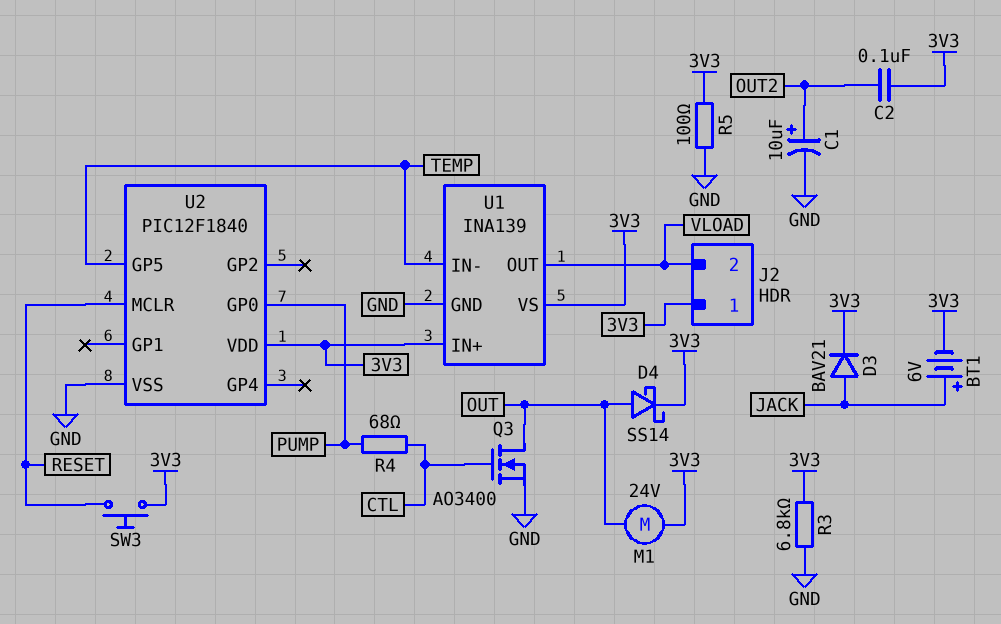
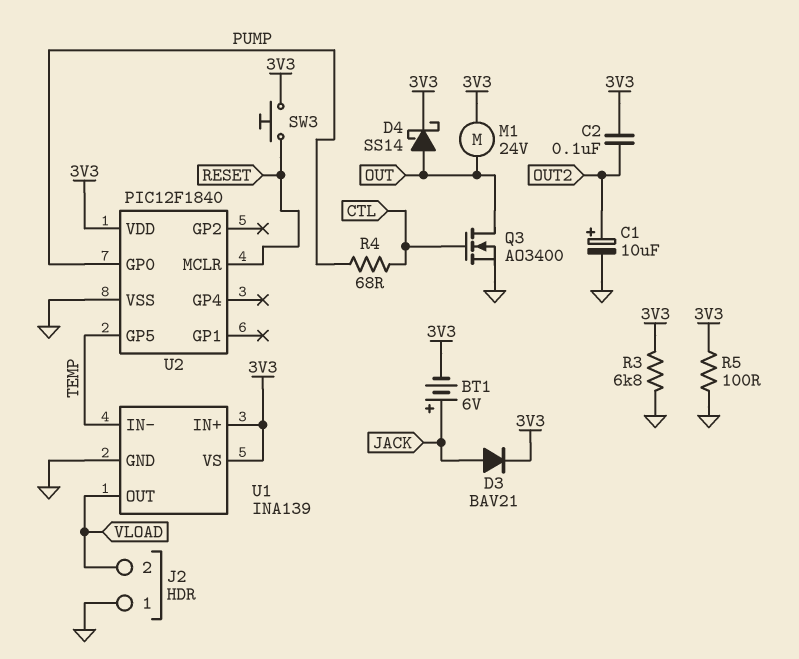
J2 pin 1: 3V3 -> GND

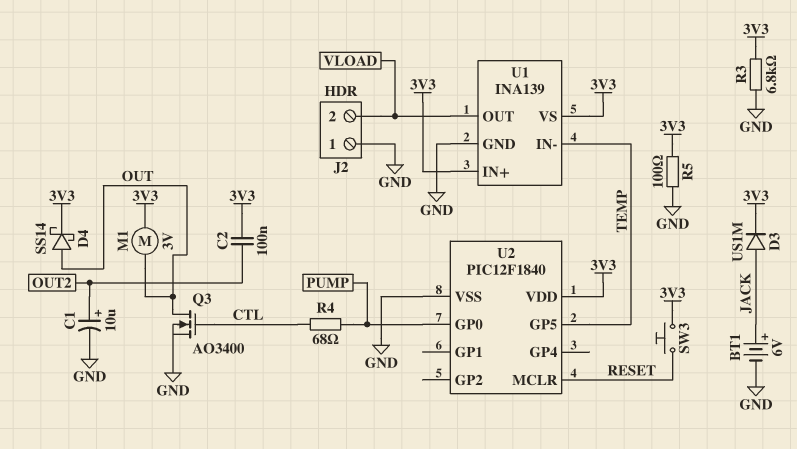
BT1: 6V (plus JACK, minus 3V3) -> 6V (plus JACK, minus GND)
D3: diode BAV21 (A JACK, K 3V3) -> diode US1M (A JACK, K 3V3)
M1: motor 24V (3V3, OUT) -> motor 3V (3V3, OUT)

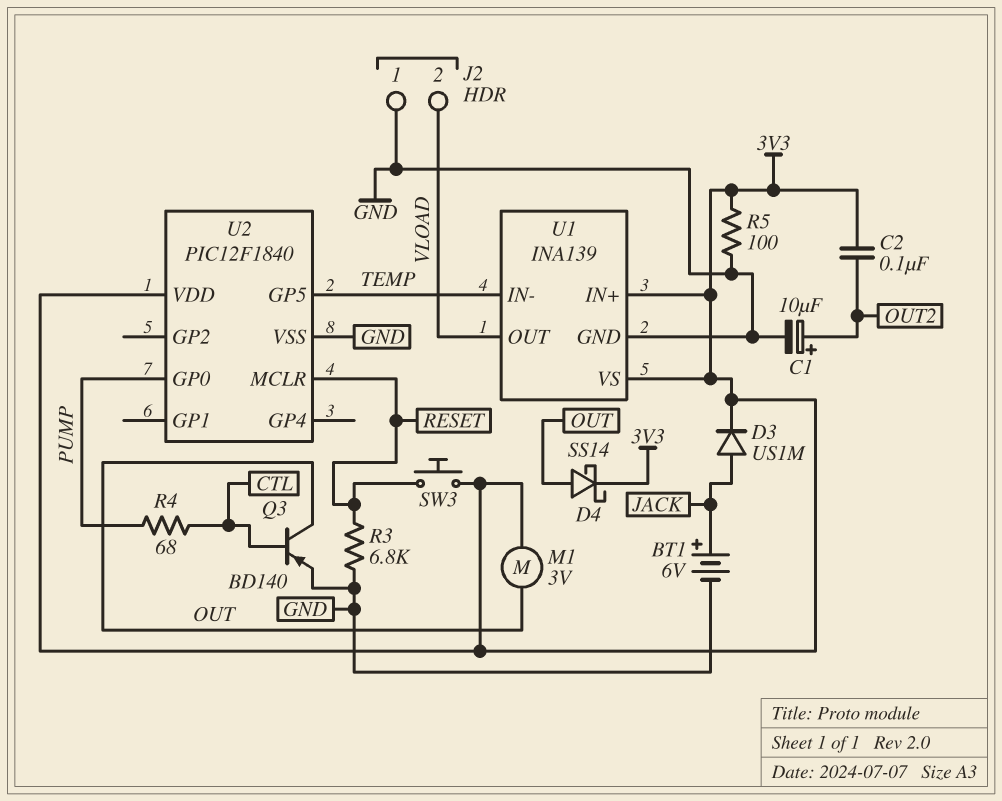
Q3: NMOS AO3400 (G CTL, D OUT, S GND) -> PNP BD140 (B CTL, C OUT, E GND)
R3: 6.8k (3V3, GND) -> 6.8k (GND, RESET)

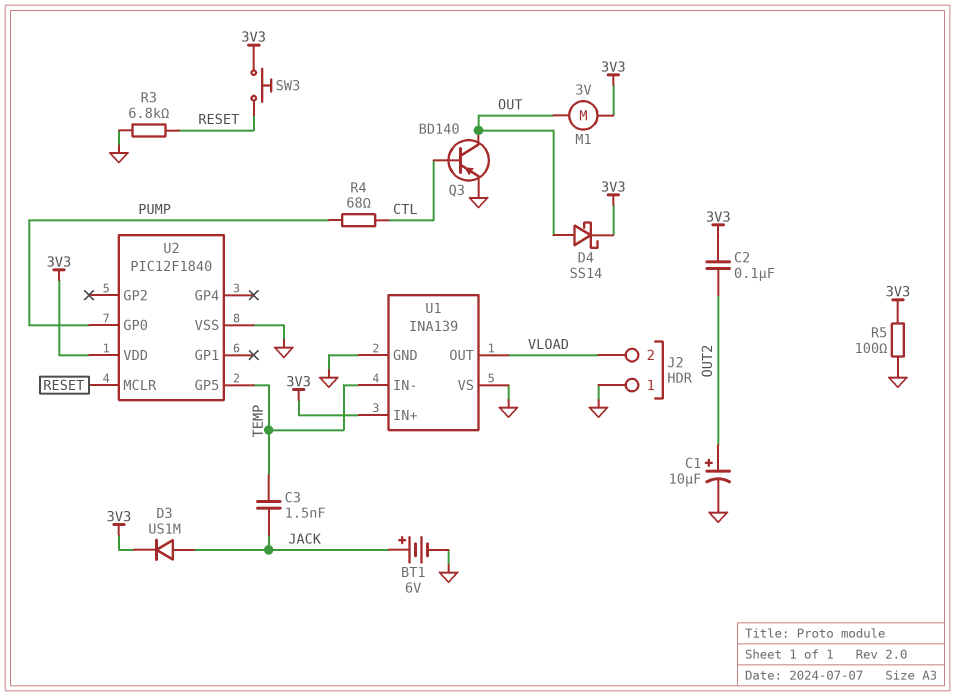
C3: none -> 1.5nF (JACK, TEMP)
U1 pin VS: 3V3 -> GND

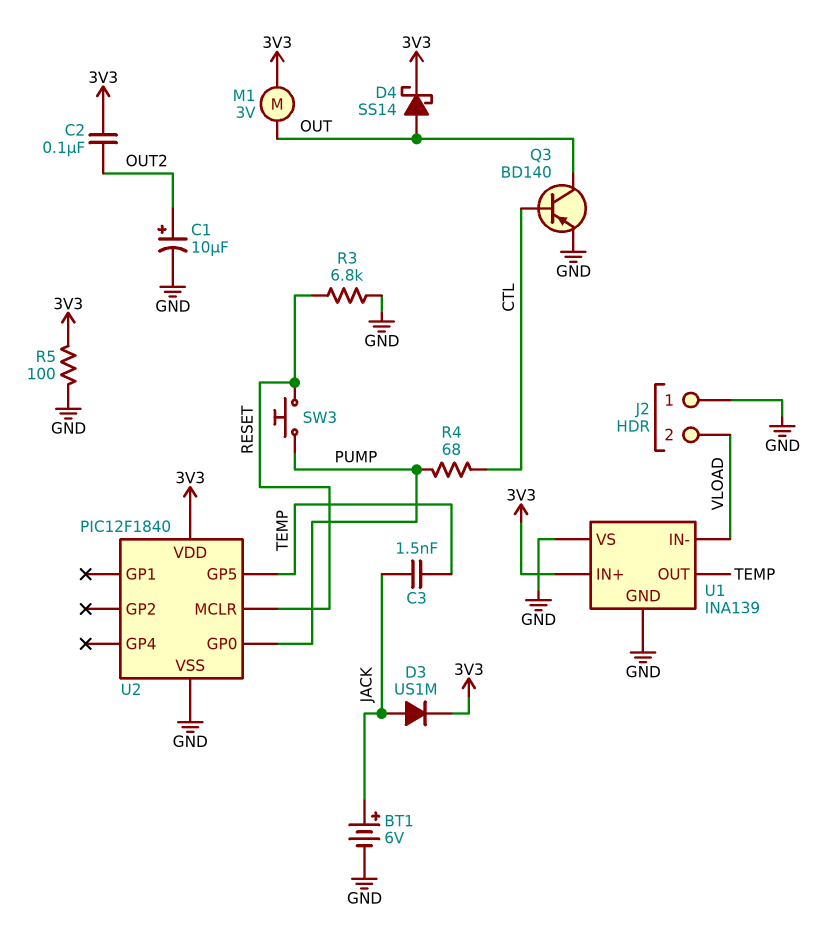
SW3: button (3V3, RESET) -> button (PUMP, RESET)
U1 pin IN-: TEMP -> VLOAD
U1 pin OUT: VLOAD -> TEMP

